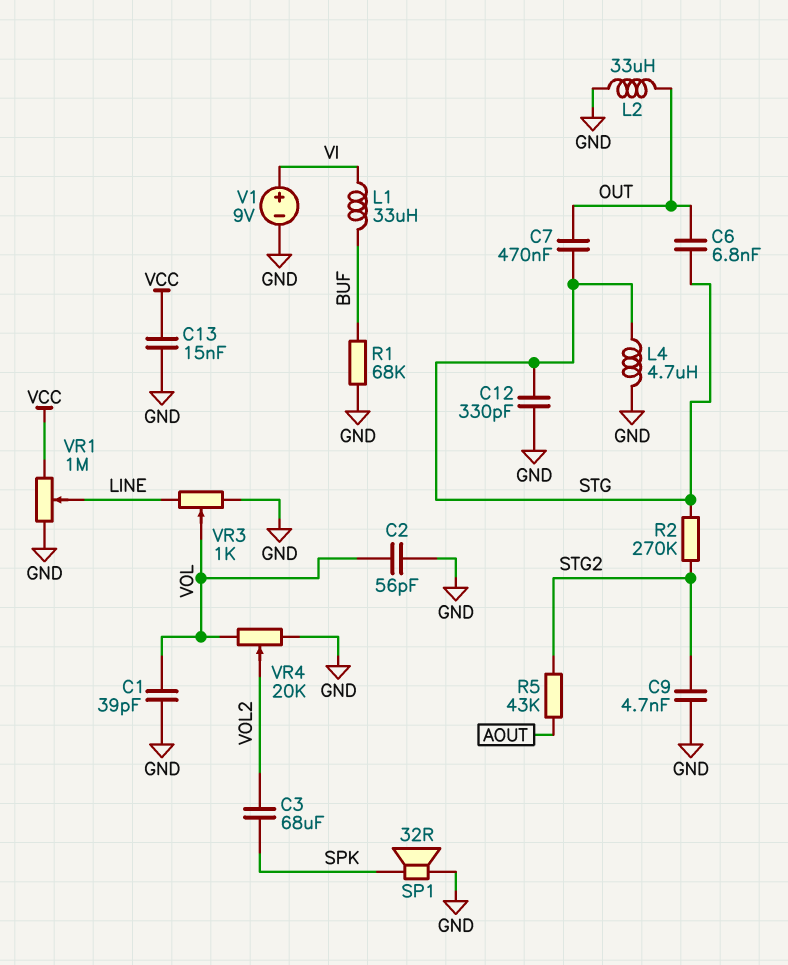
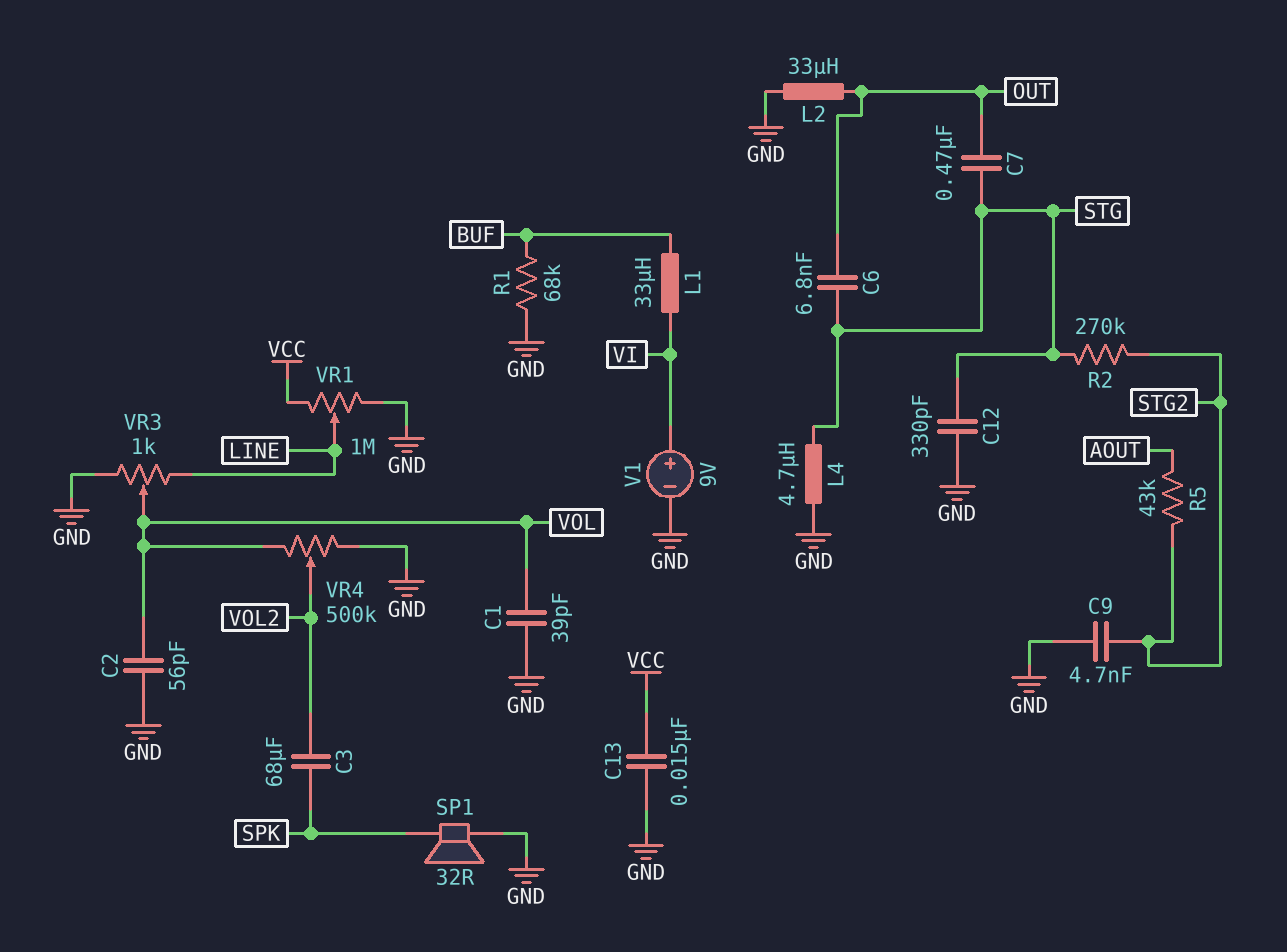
VR4: 20k (GND, VOL, wiper VOL2) -> 500k (GND, VOL, wiper VOL2)

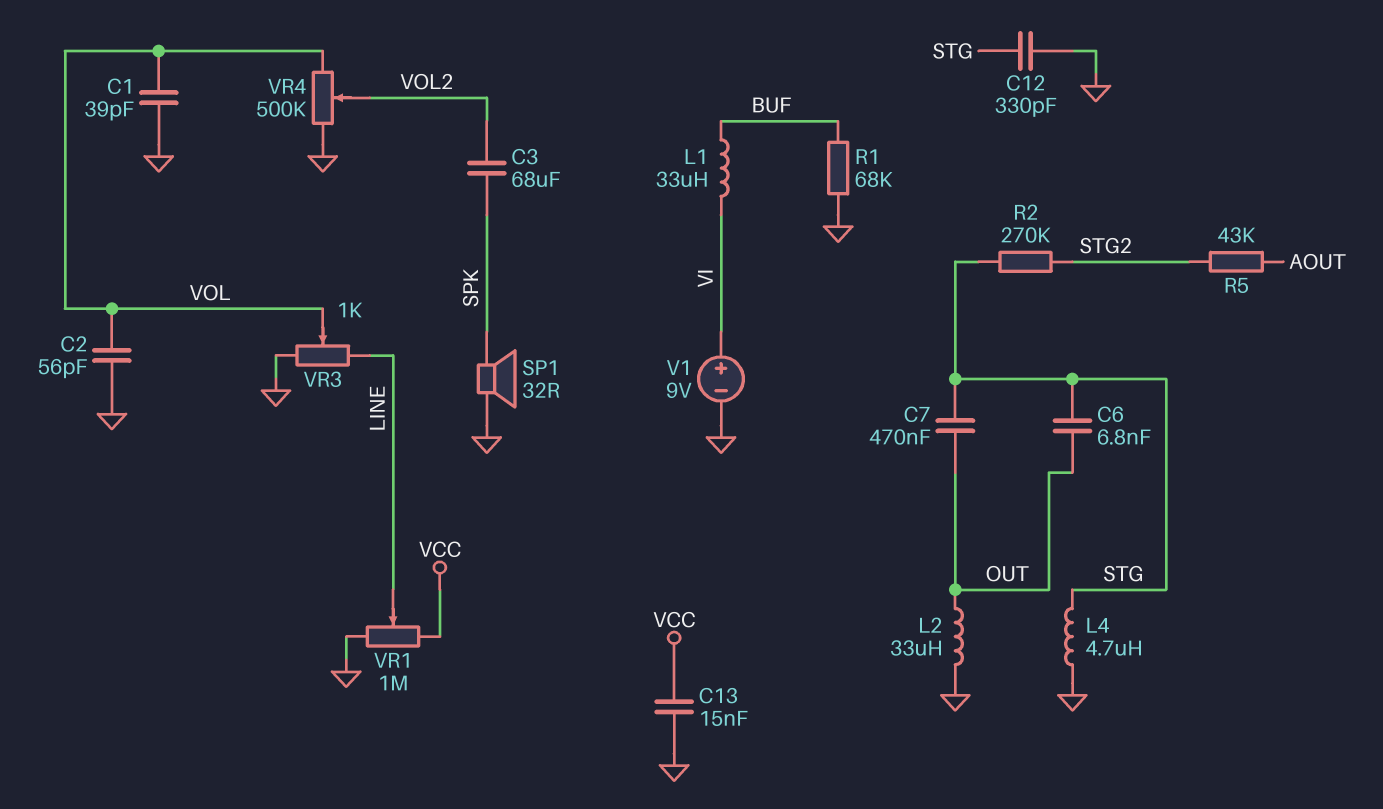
C9: 4.7nF (GND, STG2) -> none

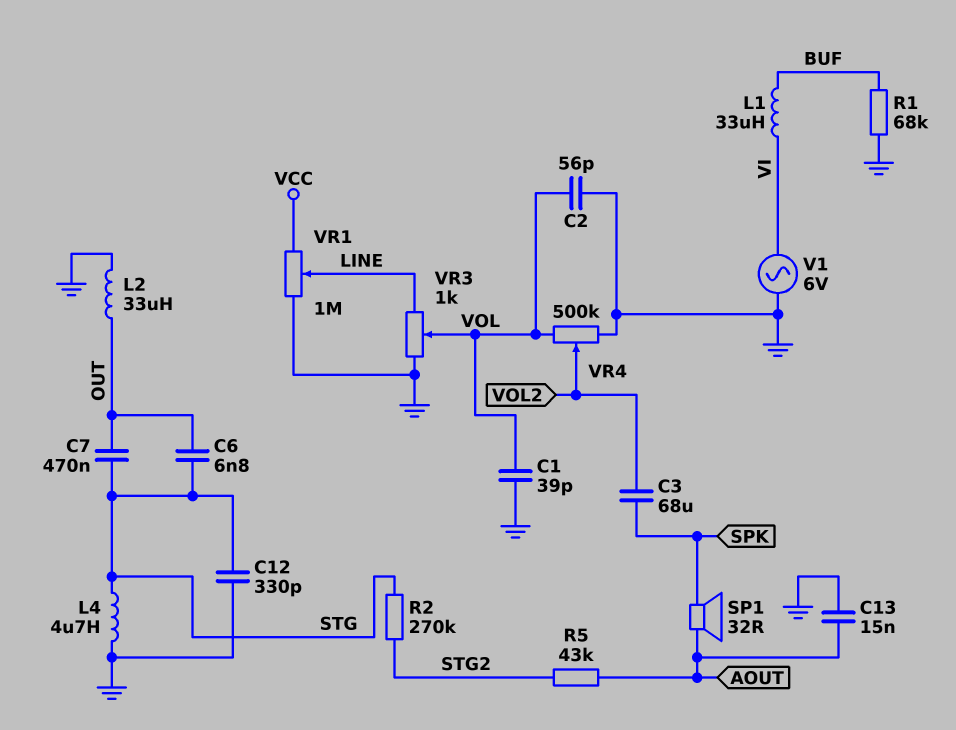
C13: 15nF (GND, VCC) -> 15nF (AOUT, GND)
SP1: speaker 32R (GND, SPK) -> speaker 32R (AOUT, SPK)
V1: 9V (plus VI, minus GND) -> AC 6V (GND, VI)

